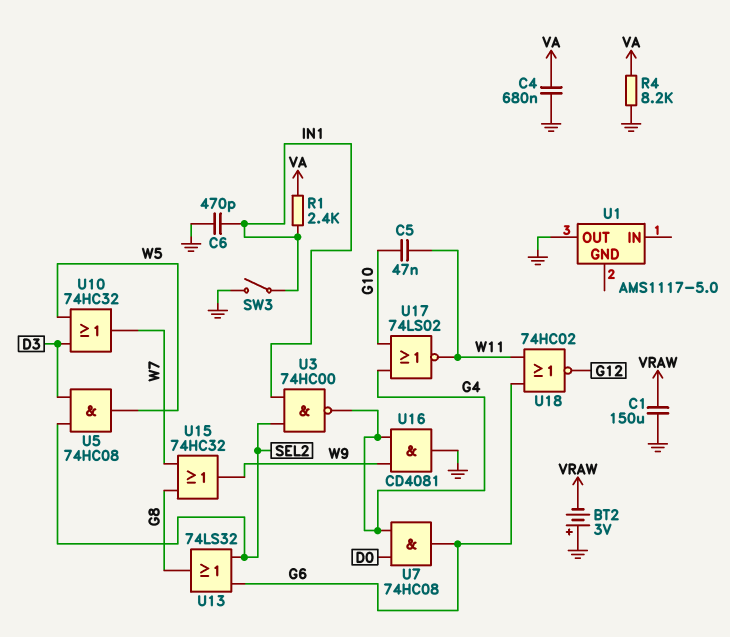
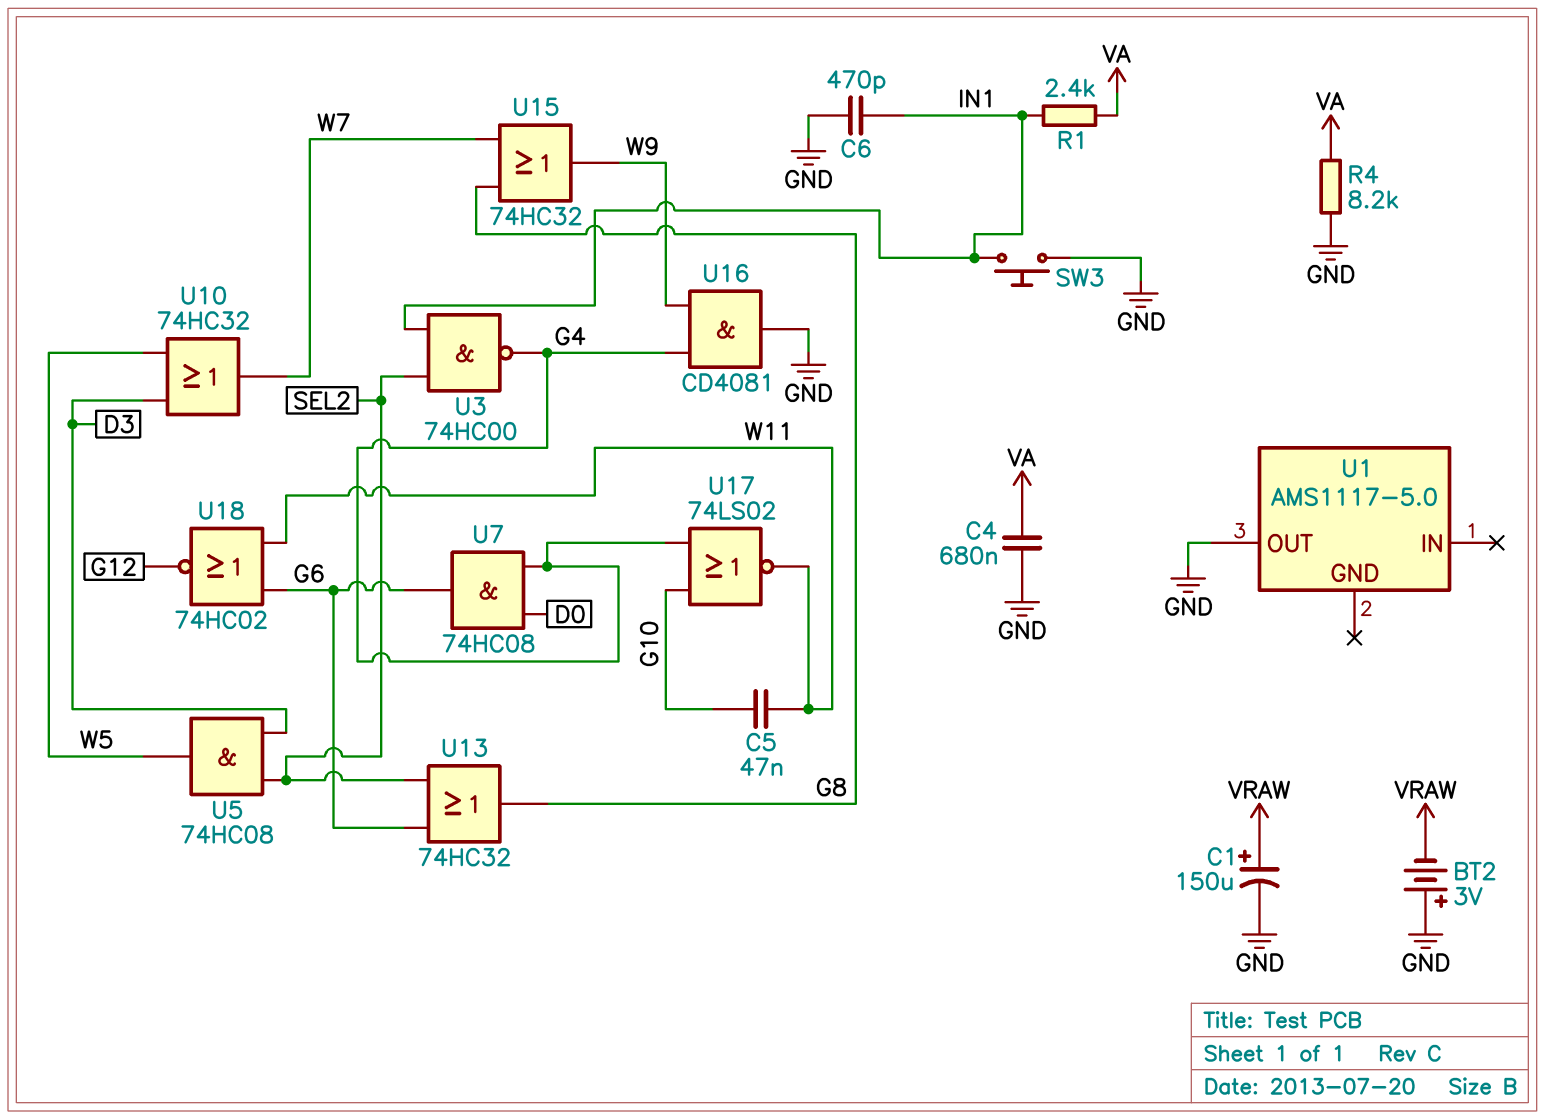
C1: 150uF (GND, VRAW) -> 150uF (plus VRAW, minus GND)
SW3: switch (GND, IN1) -> button (GND, IN1)
U13: OR 74LS32 (in G6, in SEL2, out G8) -> OR 74HC32 (in G6, in SEL2, out G8)

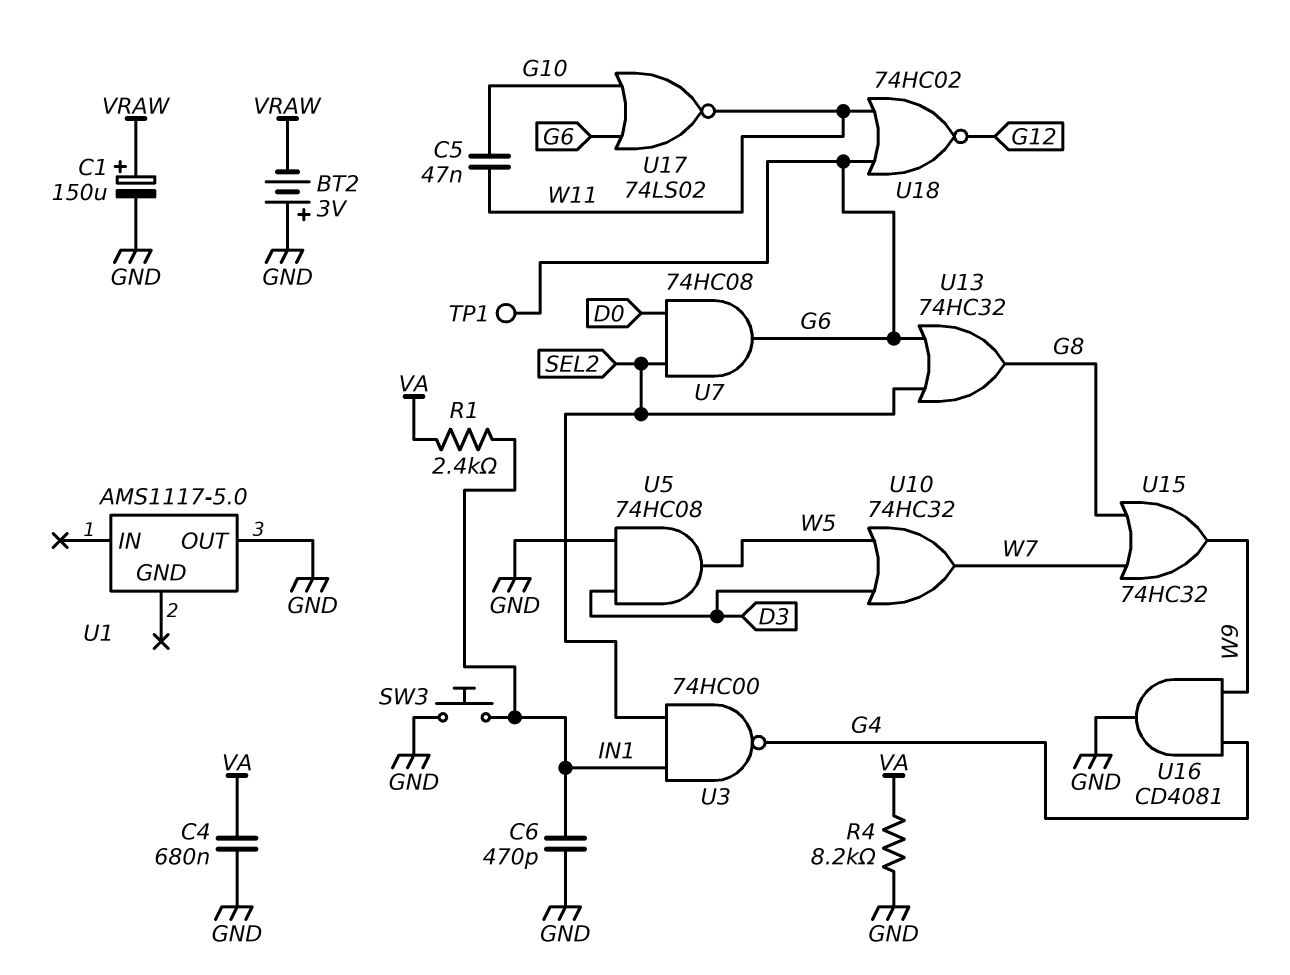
TP1: none -> test point (G6)
U5: AND 74HC08 (in D3, in SEL2, out W5) -> AND 74HC08 (in D3, in GND, out W5)
U7: AND 74HC08 (in D0, in G4, out G6) -> AND 74HC08 (in D0, in SEL2, out G6)
U17: NOR 74LS02 (in G4, in G10, out W11) -> NOR 74LS02 (in G6, in G10, out W11)

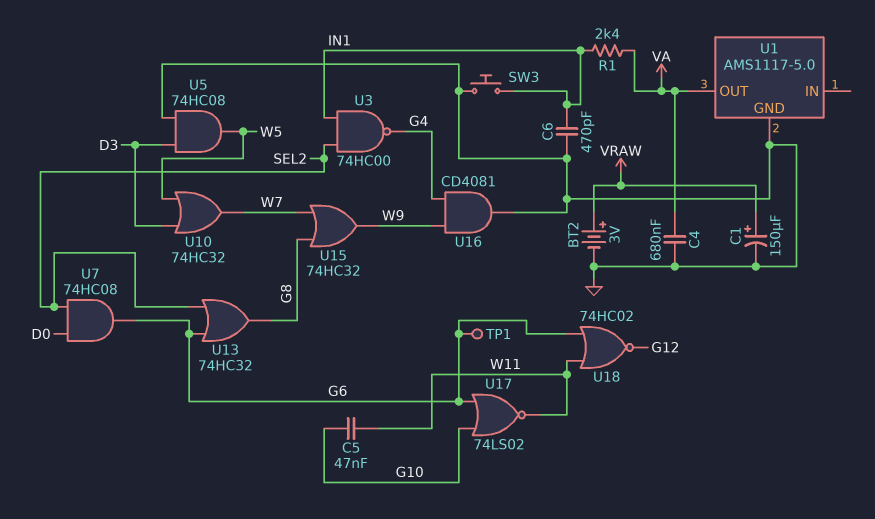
BT2: 3V (plus GND, minus VRAW) -> 3V (plus VRAW, minus GND)
R4: 8.2k (GND, VA) -> none
U1 pin GND: none -> GND
U1 pin OUT: GND -> VA

